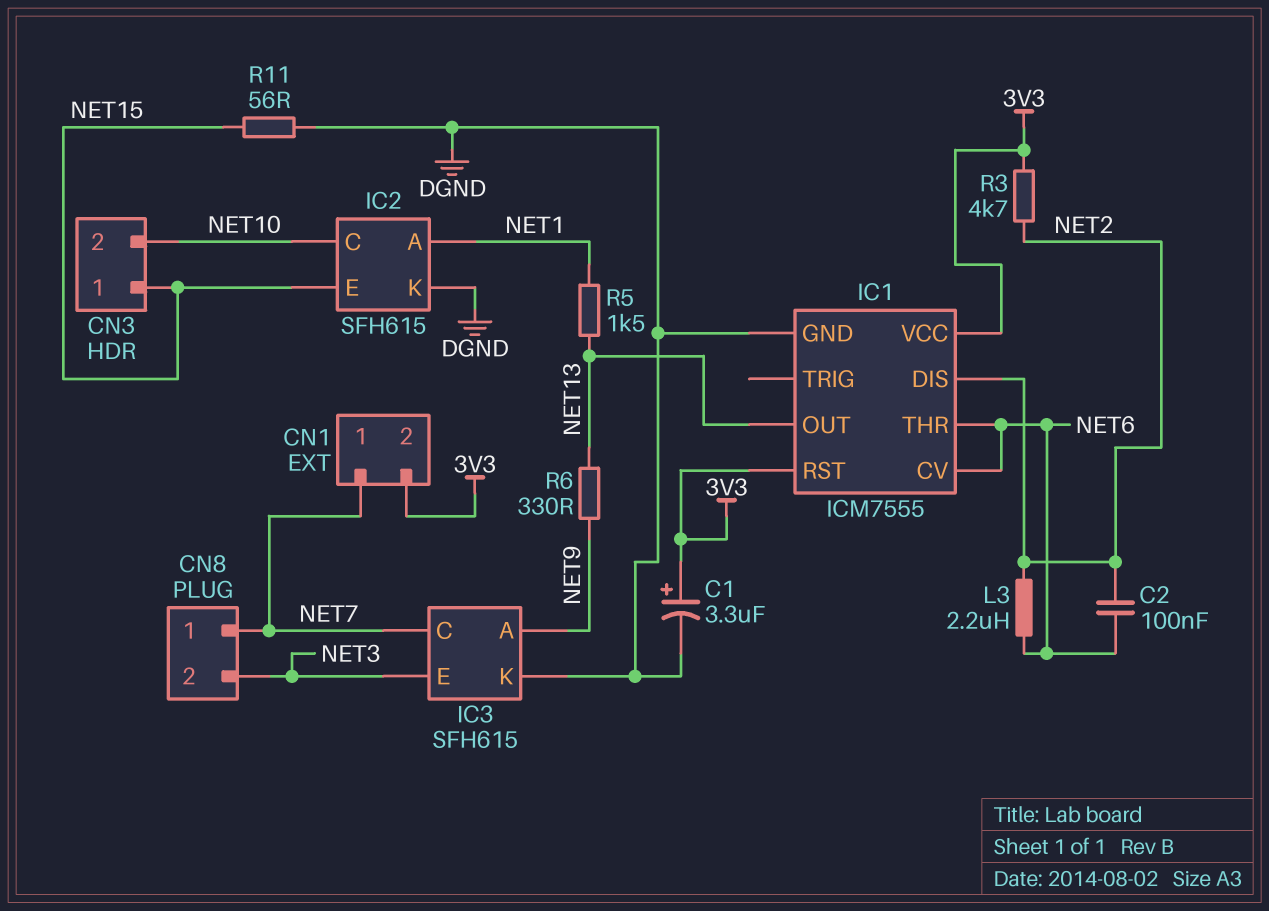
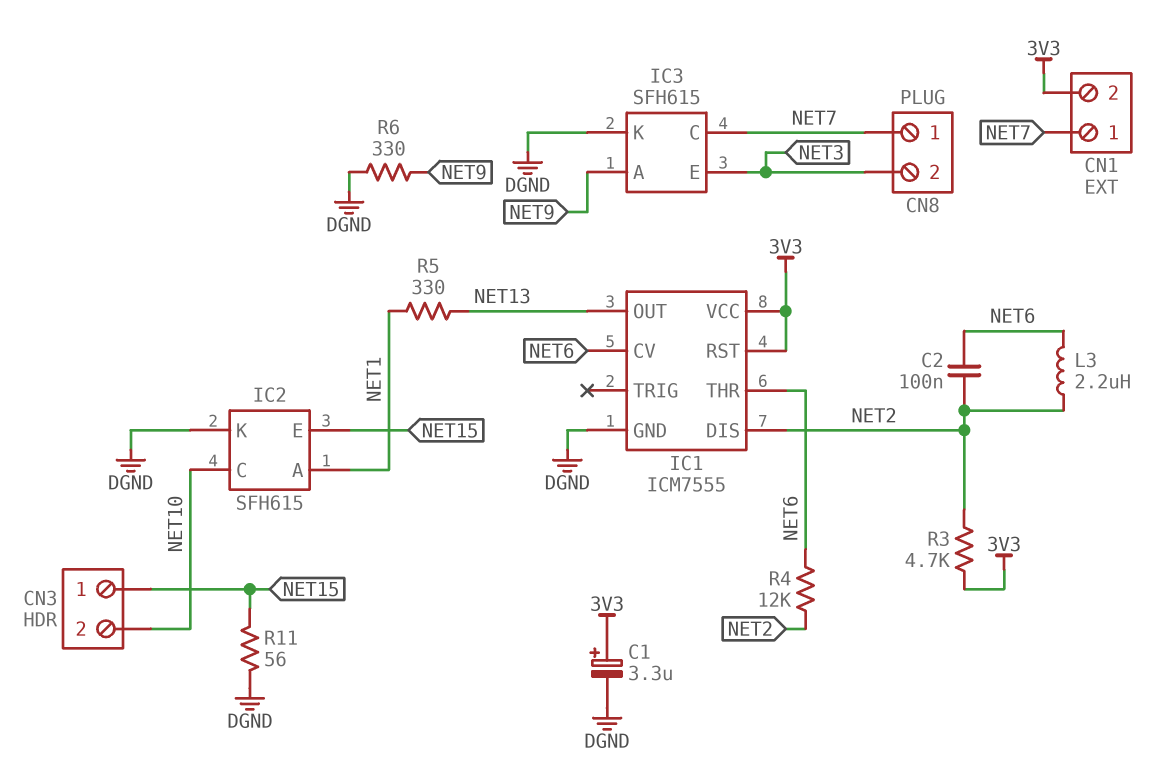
R4: none -> 12k (NET2, NET6)
R5: 1.5k (NET1, NET13) -> 330 (NET1, NET13)
R6: 330 (NET9, NET13) -> 330 (DGND, NET9)

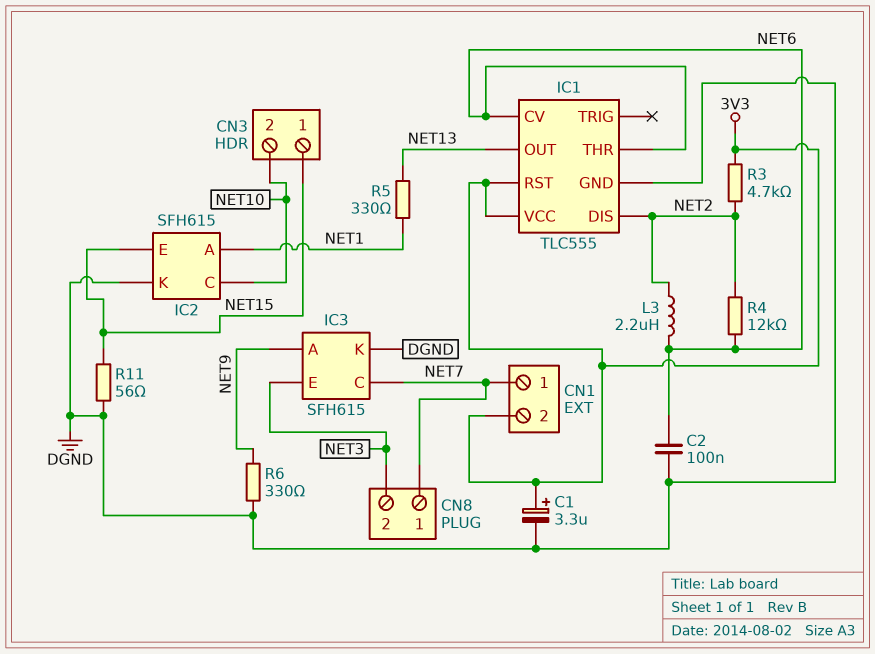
C2: 100nF (NET2, NET6) -> 100nF (DGND, NET6)
IC1: ICM7555 -> TLC555

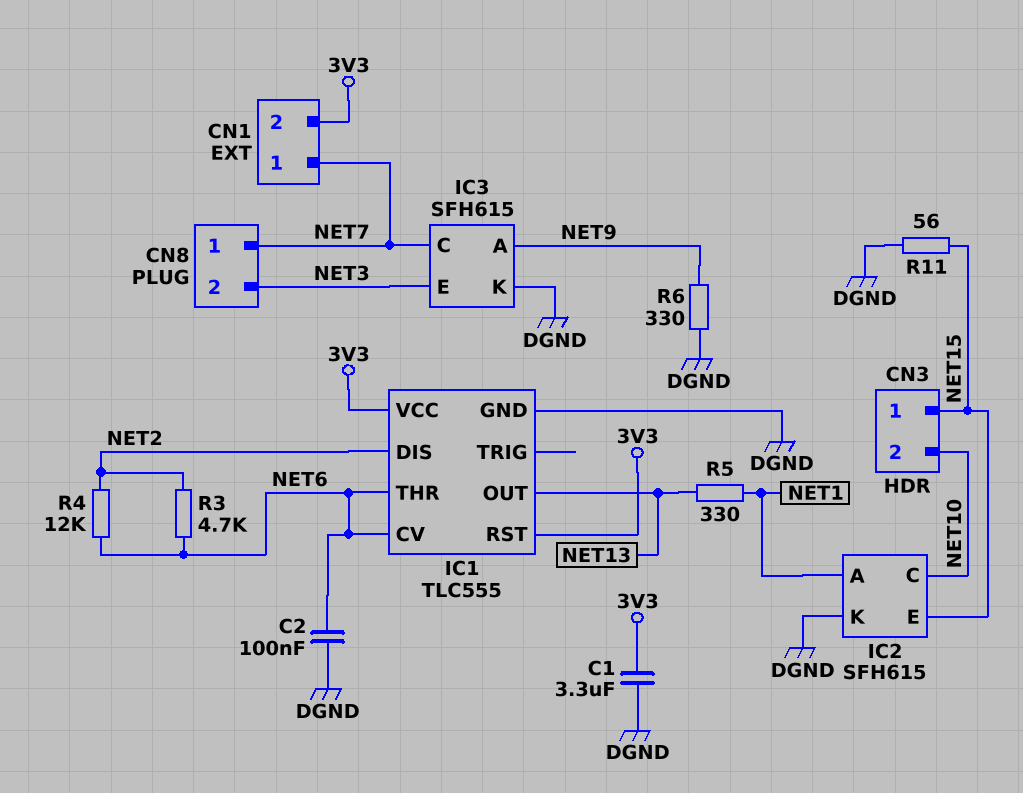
C1: 3.3uF (plus 3V3, minus DGND) -> 3.3uF (3V3, DGND)
L3: 2.2uH (NET2, NET6) -> none
R3: 4.7k (3V3, NET2) -> 4.7k (NET2, NET6)

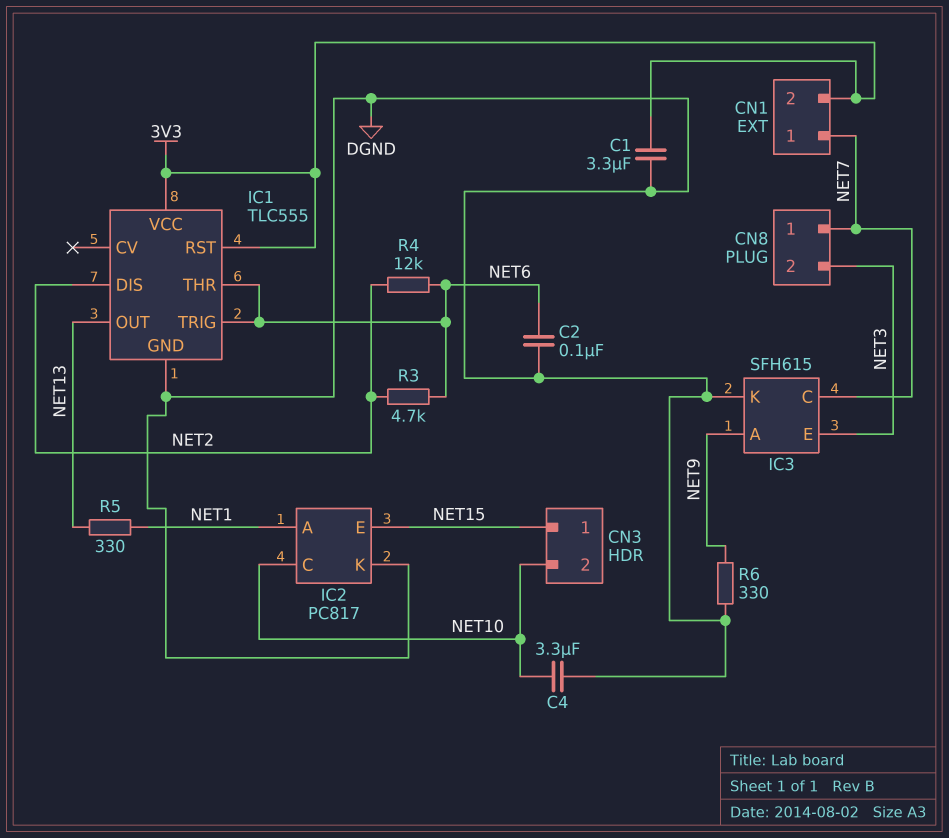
C4: none -> 3.3uF (DGND, NET10)
IC1 pin CV: NET6 -> none
IC1 pin TRIG: none -> NET6
IC2: SFH615 -> PC817
R11: 56 (DGND, NET15) -> none

